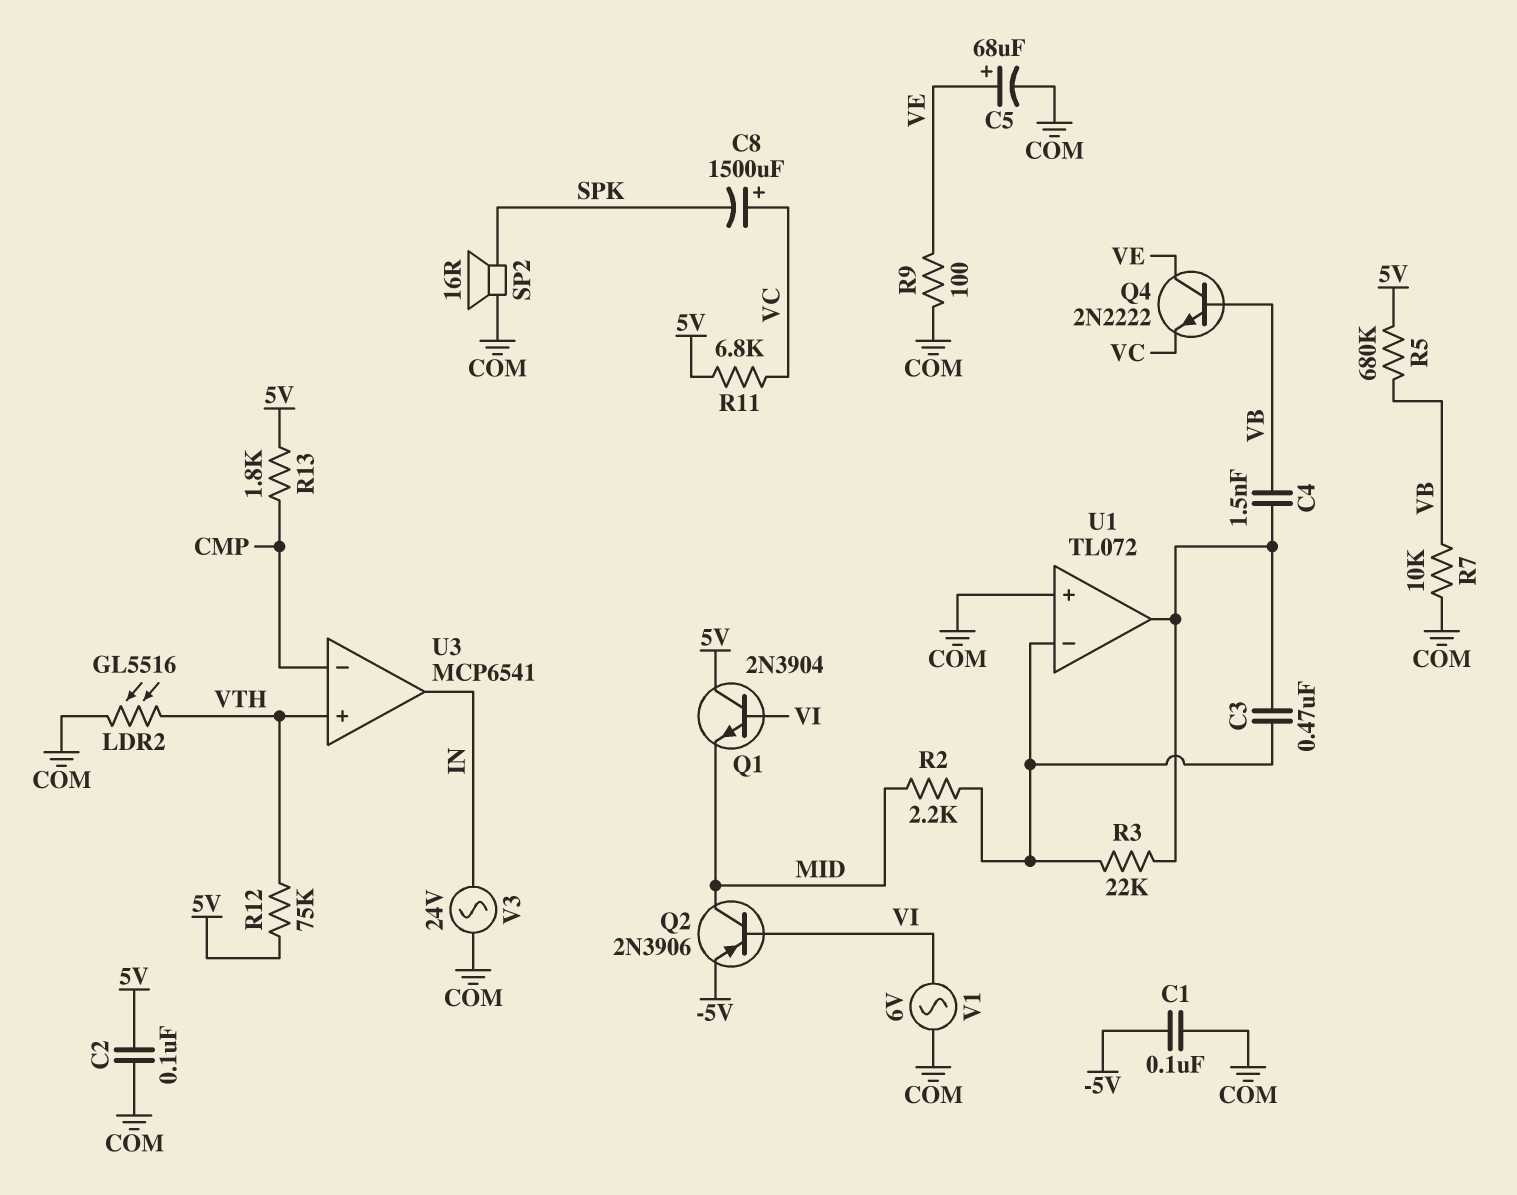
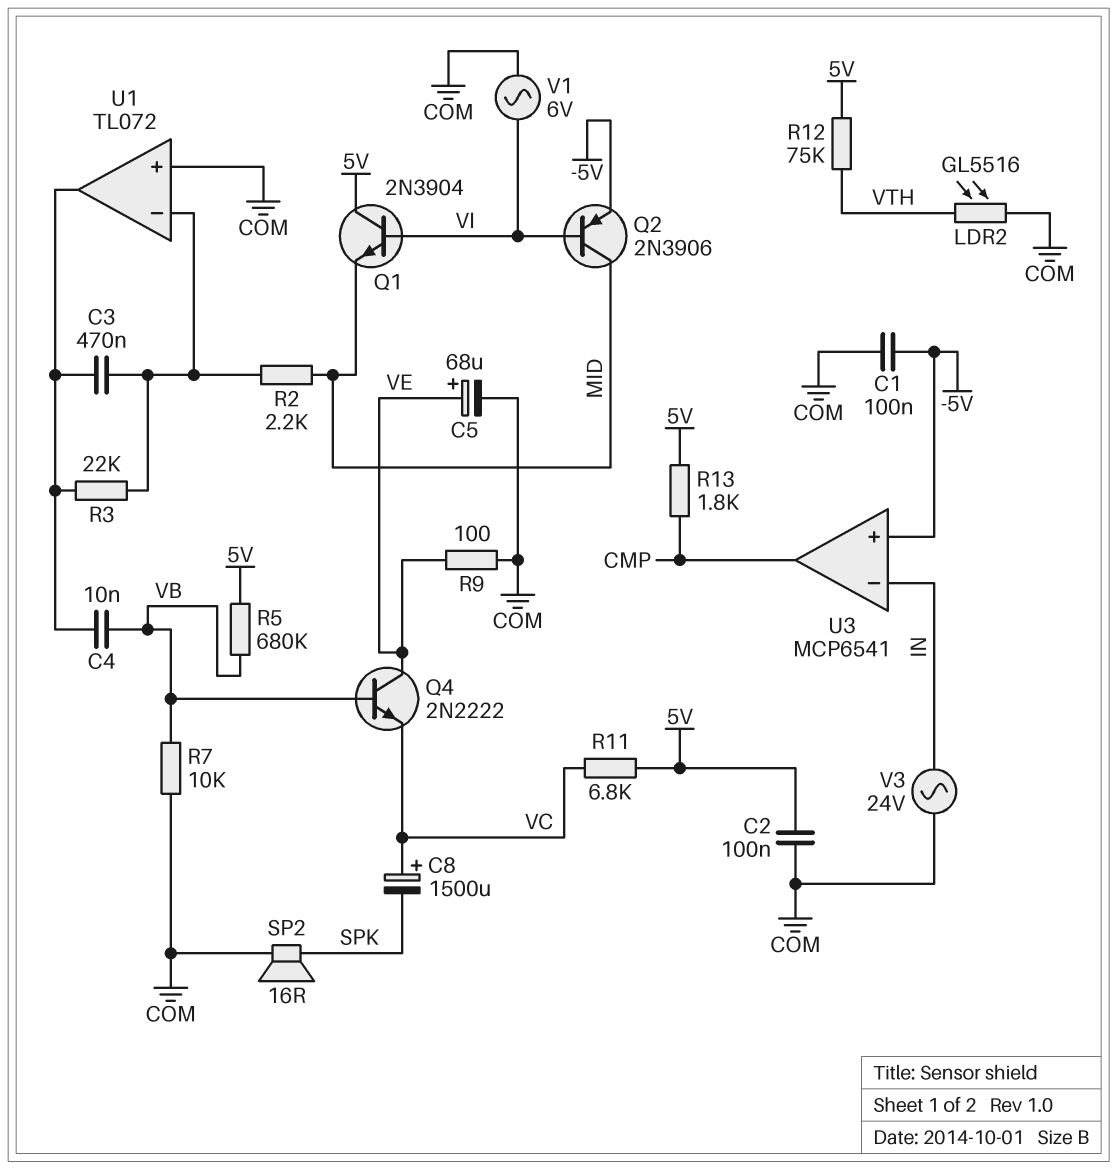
C4: 1.5nF (U1/out, VB) -> 10nF (U1/out, VB)
U3 pin in+: VTH -> -5V
U3 pin in-: CMP -> IN
U3 pin out: IN -> CMP

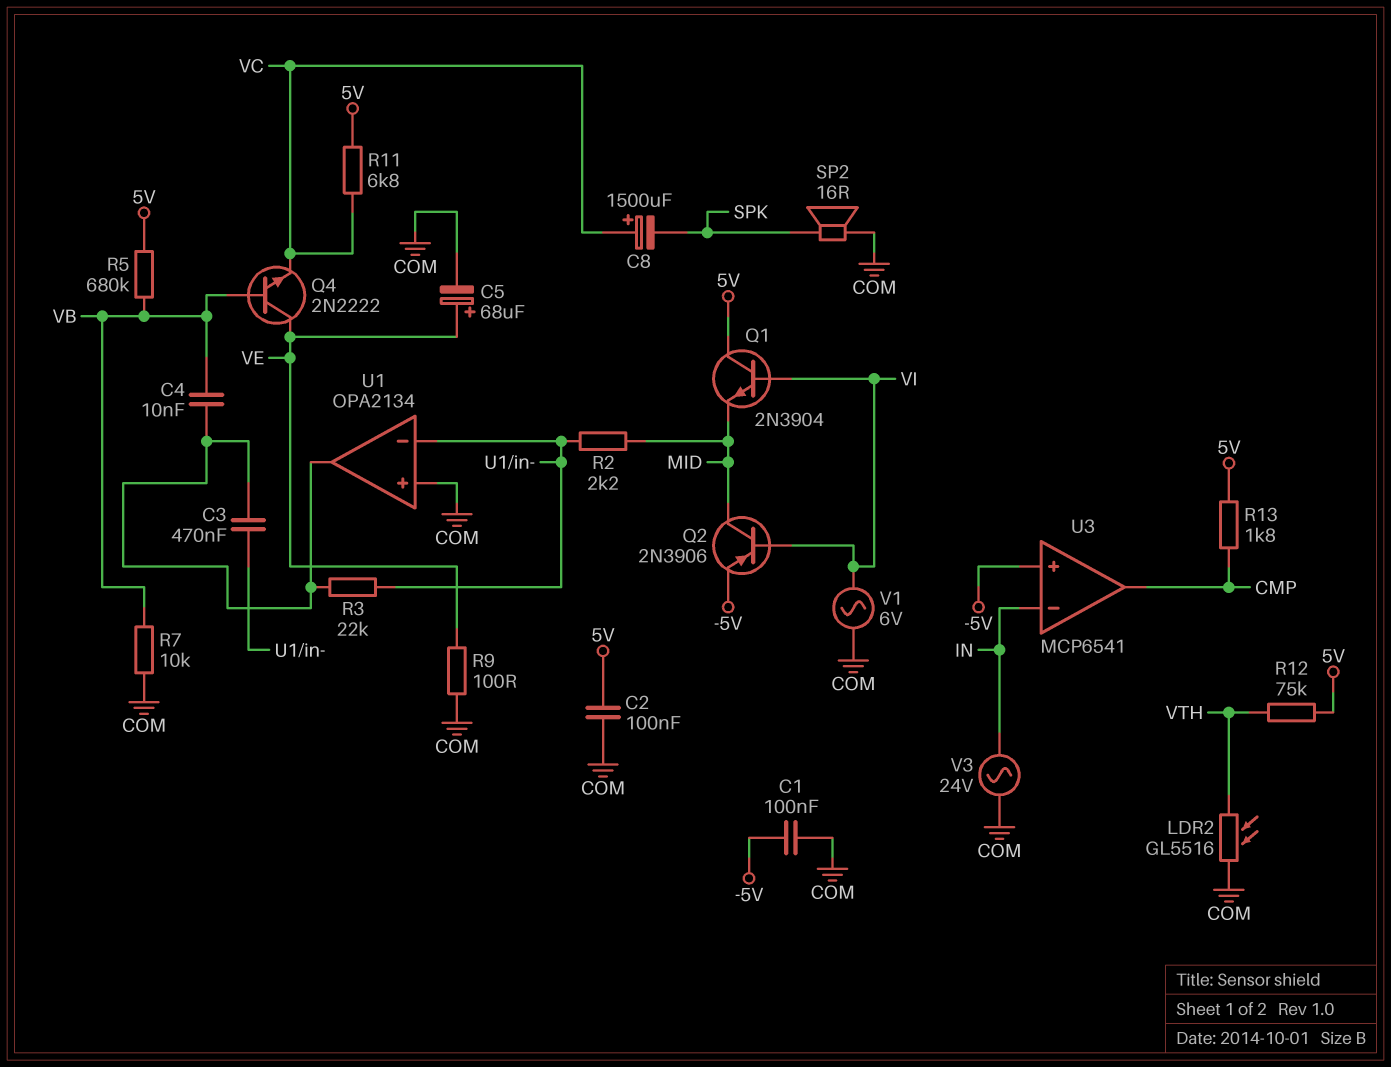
U1: TL072 -> OPA2134

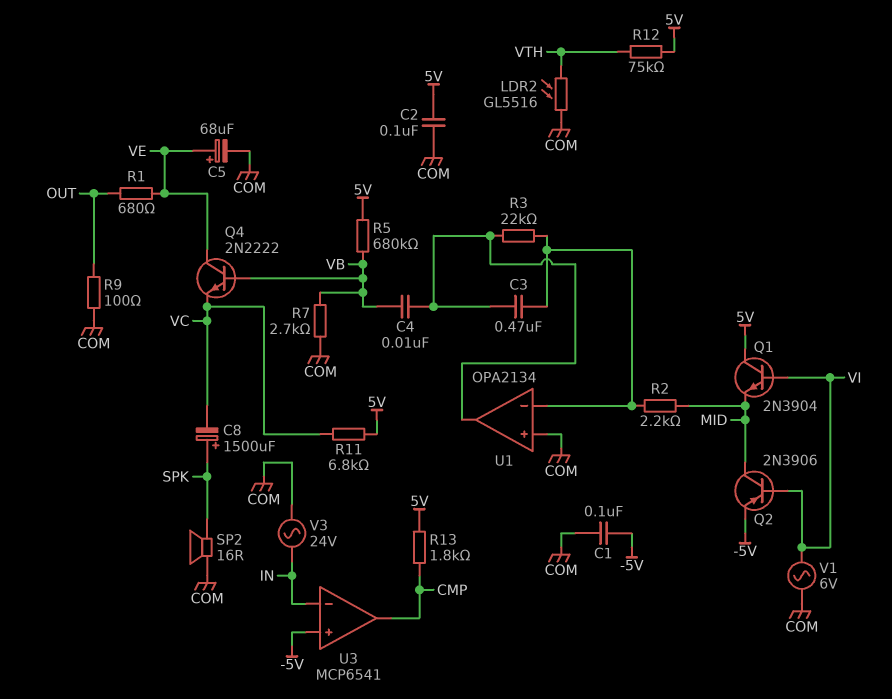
C8: 1500uF (plus VC, minus SPK) -> 1500uF (plus SPK, minus VC)
R1: none -> 680 (OUT, VE)
R7: 10k (COM, VB) -> 2.7k (COM, VB)
R9: 100 (COM, VE) -> 100 (COM, OUT)

